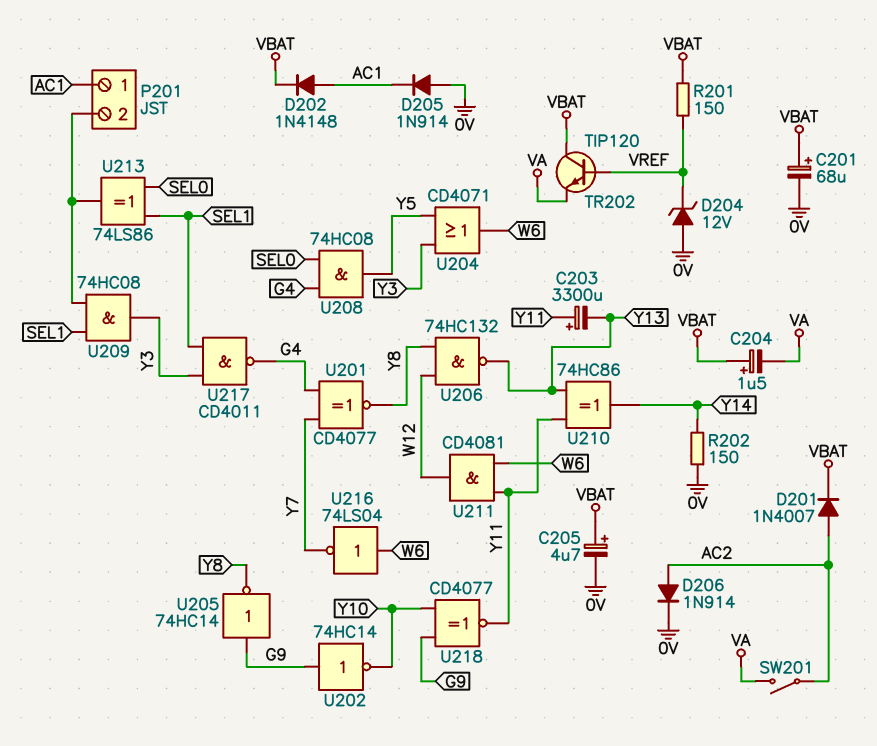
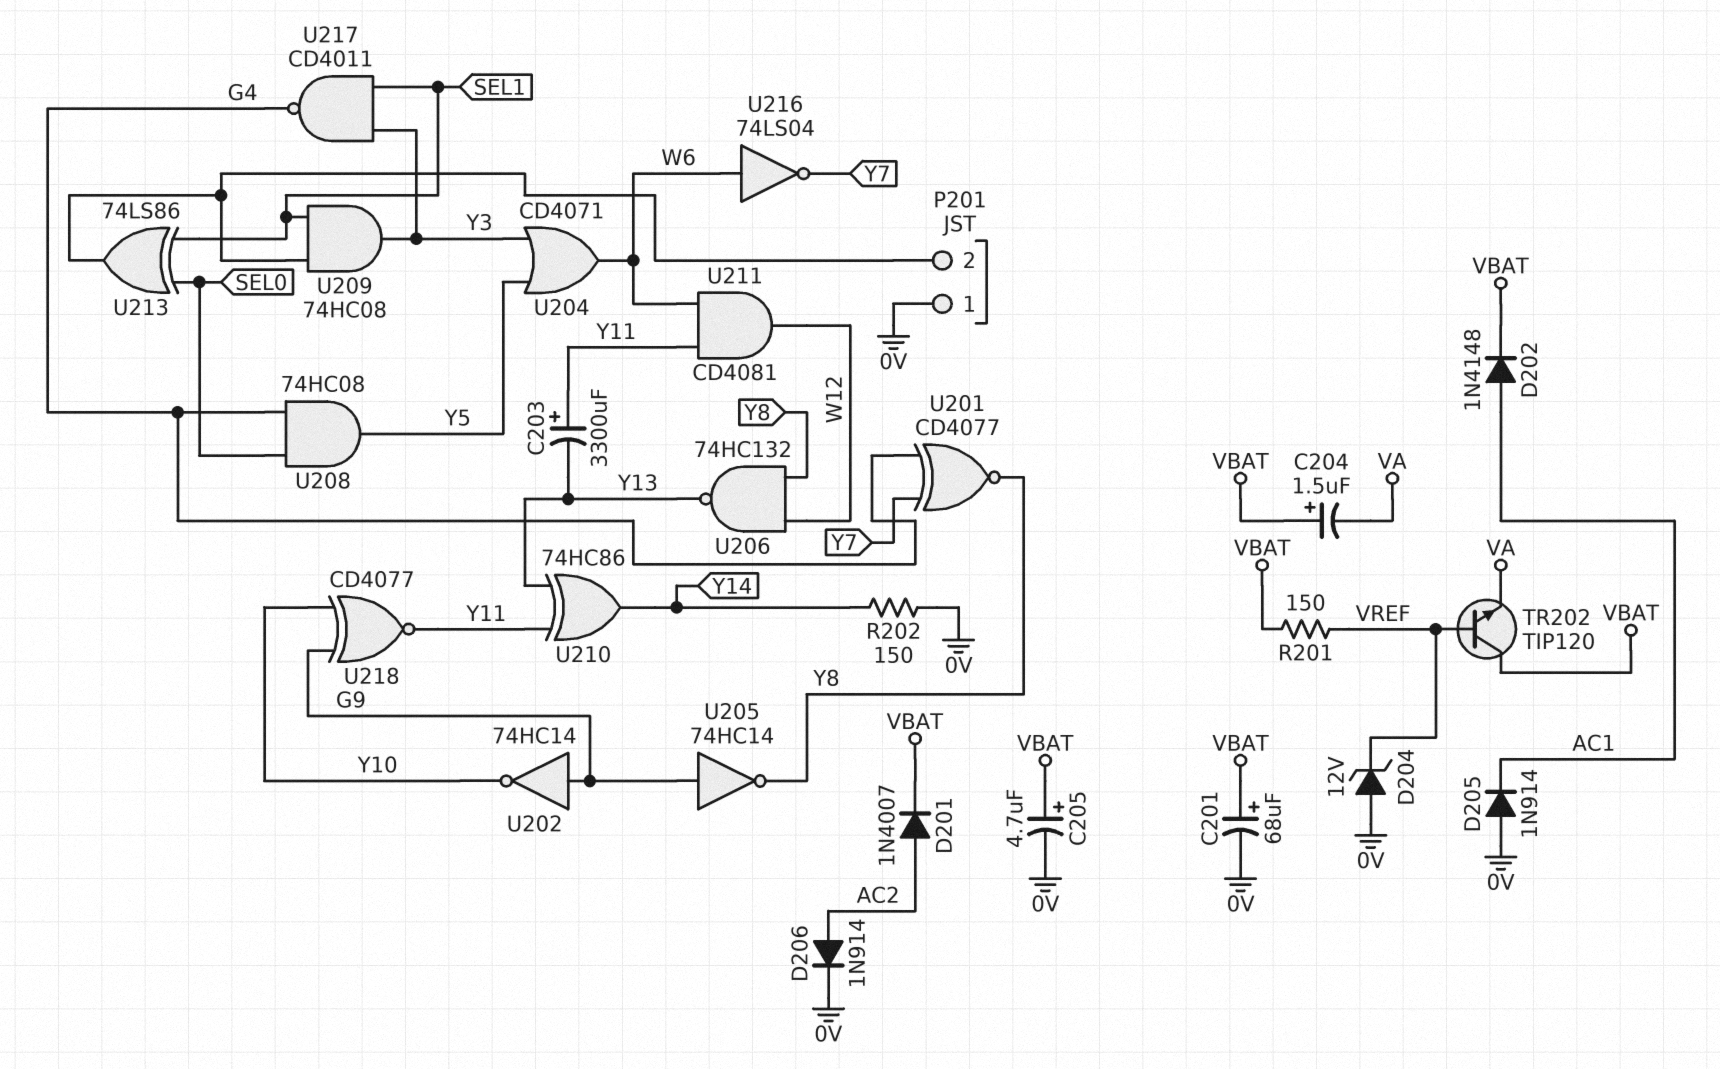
P201 pin 1: AC1 -> 0V
SW201: switch (AC2, VA) -> none

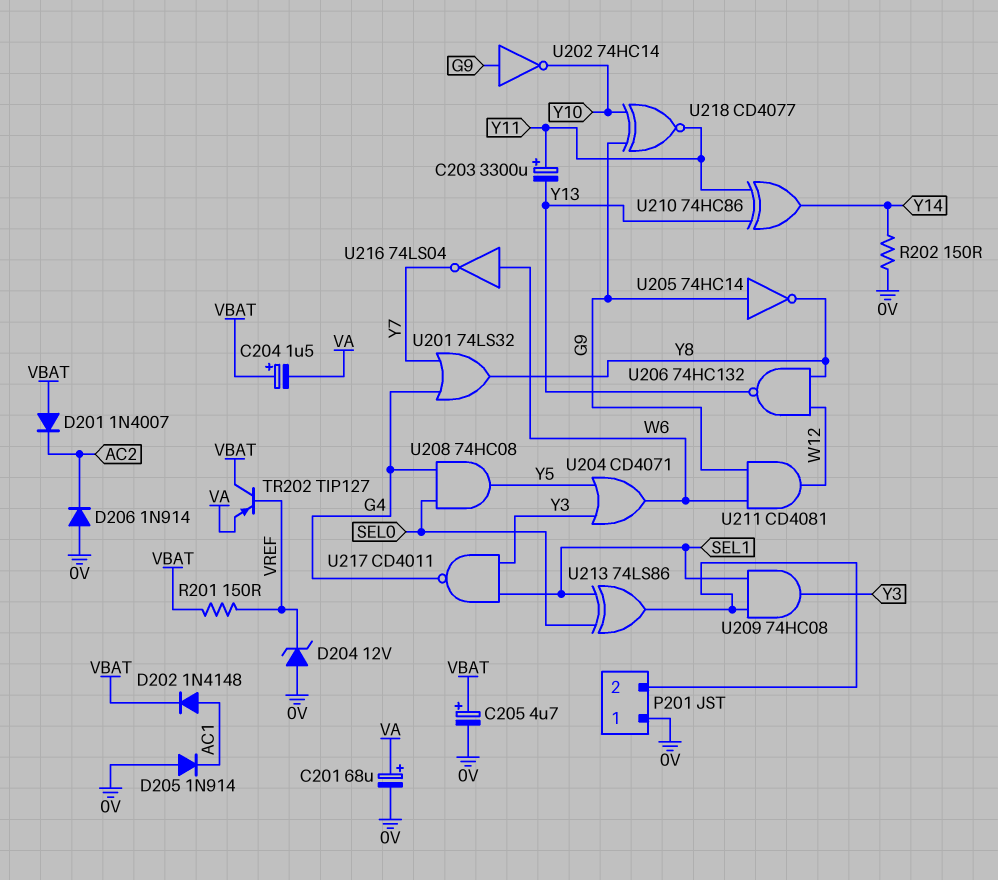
C201: 68uF (plus VBAT, minus 0V) -> 68uF (plus VA, minus 0V)
D201: diode 1N4007 (A AC2, K VBAT) -> diode 1N4007 (A VBAT, K AC2)
D206: diode 1N914 (A AC2, K 0V) -> diode 1N914 (A 0V, K AC2)
TR202: NPN TIP120 (B VREF, C VBAT, E VA) -> PNP TIP127 (B VREF, C VBAT, E VA)
U201: XNOR CD4077 (in G4, in Y7, out Y8) -> OR 74LS32 (in G4, in Y7, out Y8)
U211: AND CD4081 (in W6, in Y11, out W12) -> AND CD4081 (in G9, in W6, out W12)

